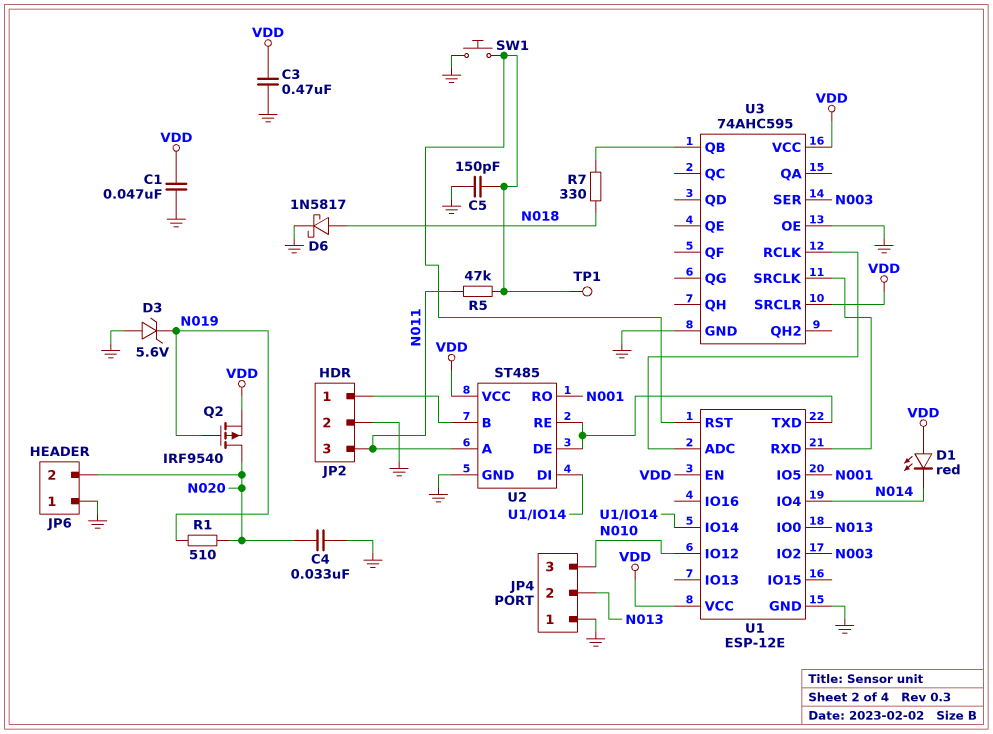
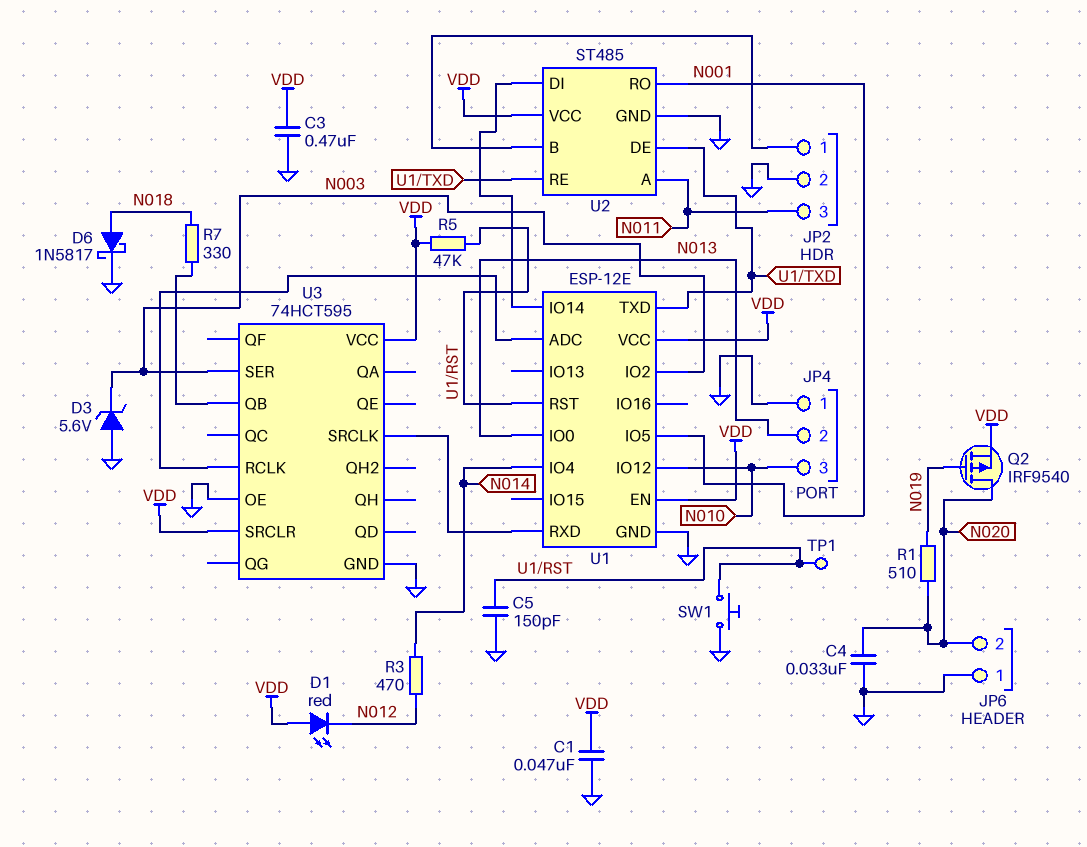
D1: LED red (A VDD, K N014) -> LED red (A VDD, K N012)
D3: zener 5.6V (A GND, K N019) -> zener 5.6V (A GND, K N003)
R3: none -> 470 (N012, N014)
R5: 47k (N011, U1/RST) -> 47k (U1/RST, VDD)
U3: 74AHC595 -> 74HCT595

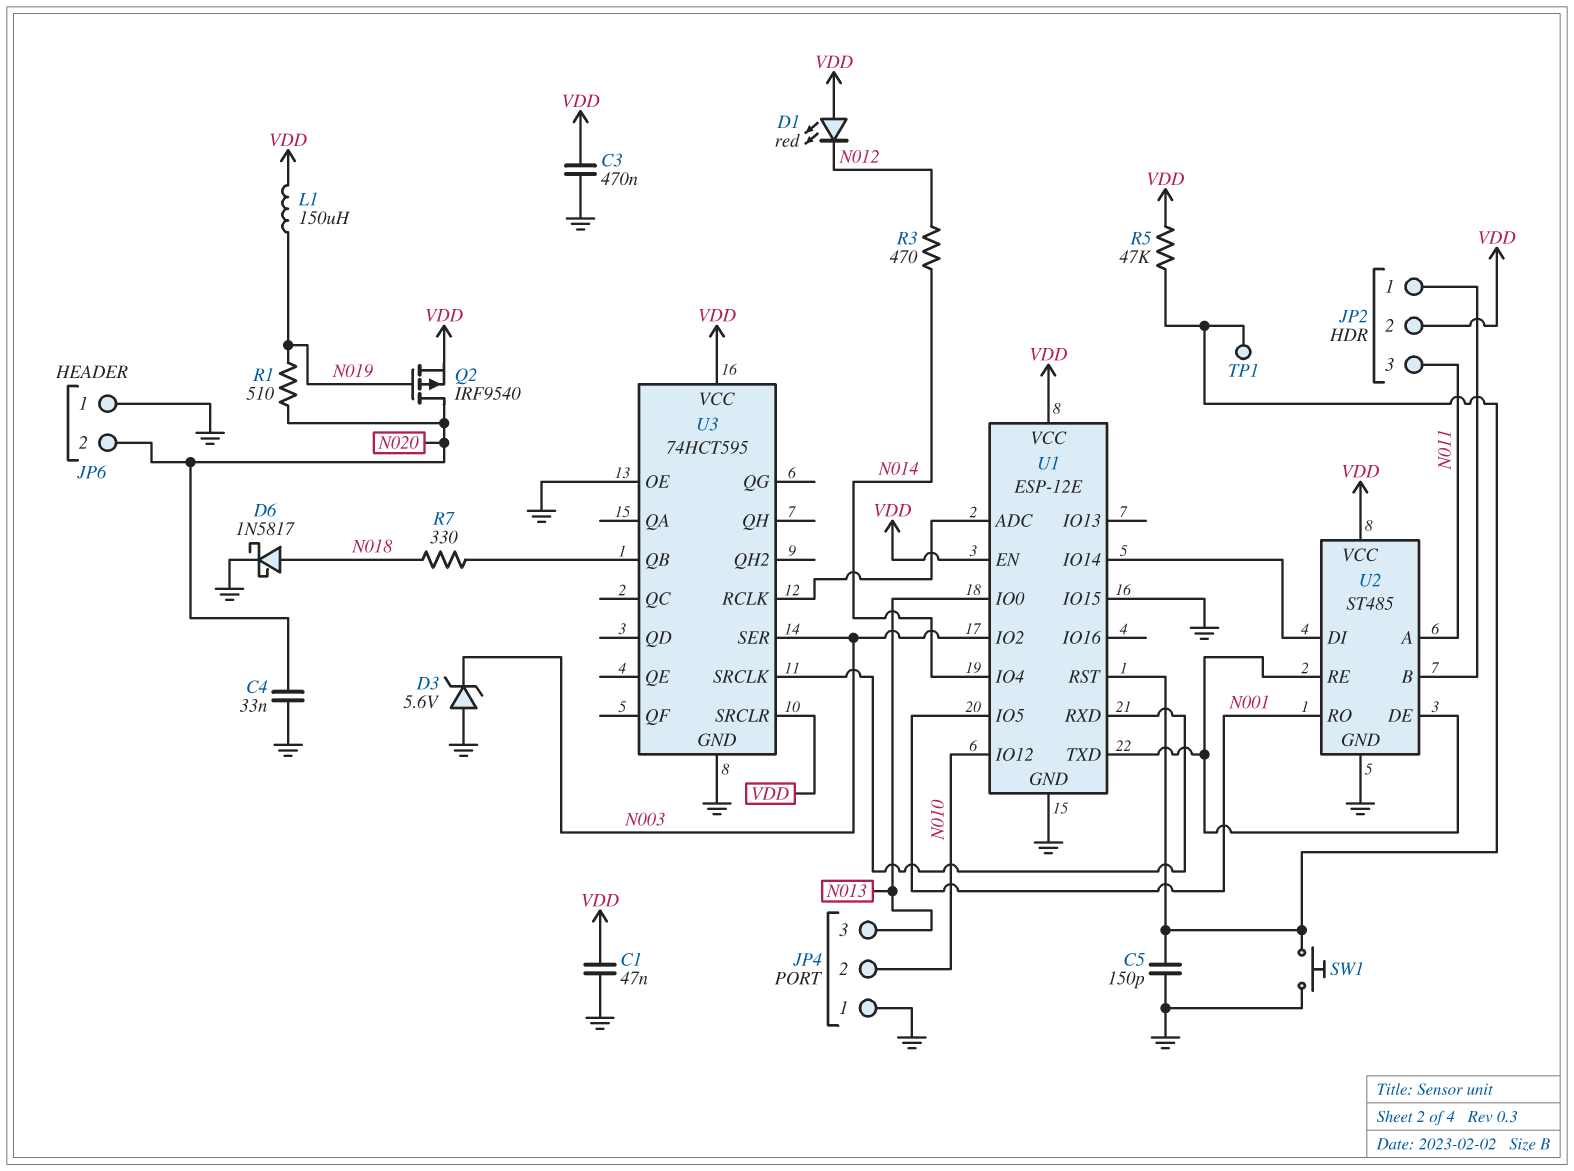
JP2 pin 2: GND -> VDD
JP4 pin 2: N013 -> N010
JP4 pin 3: N010 -> N013
L1: none -> 150uH (N019, VDD)
U1 pin IO15: none -> GND

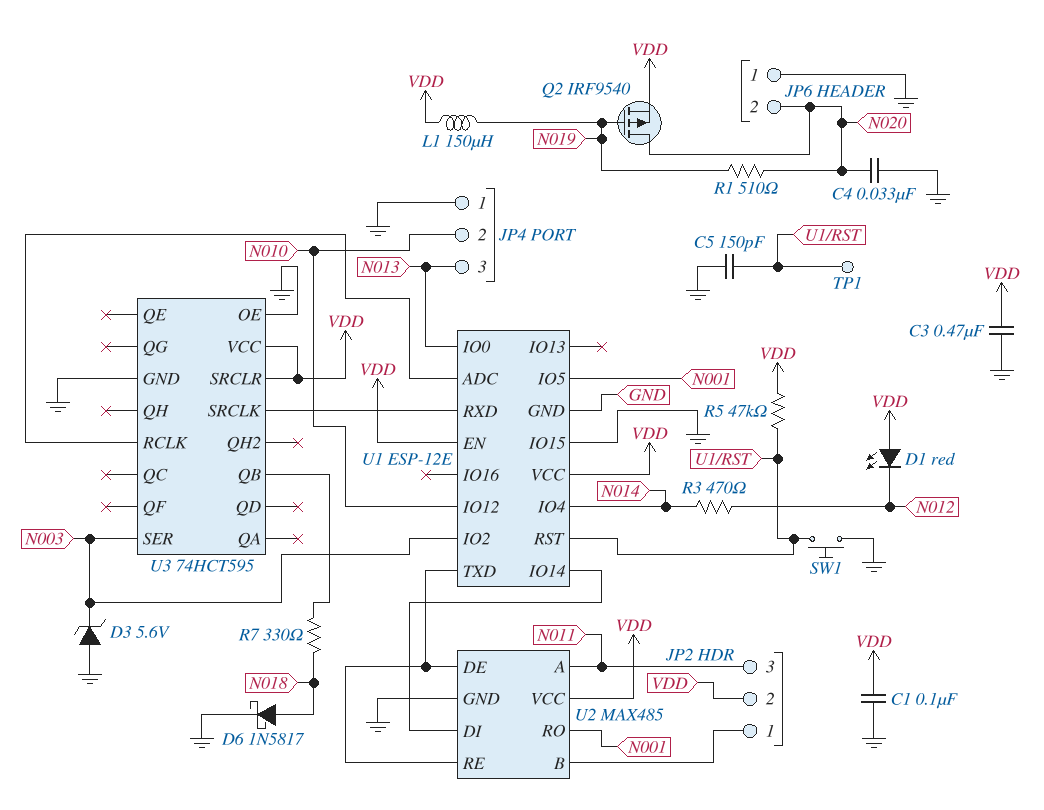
C1: 47nF (GND, VDD) -> 100nF (GND, VDD)
U2: ST485 -> MAX485

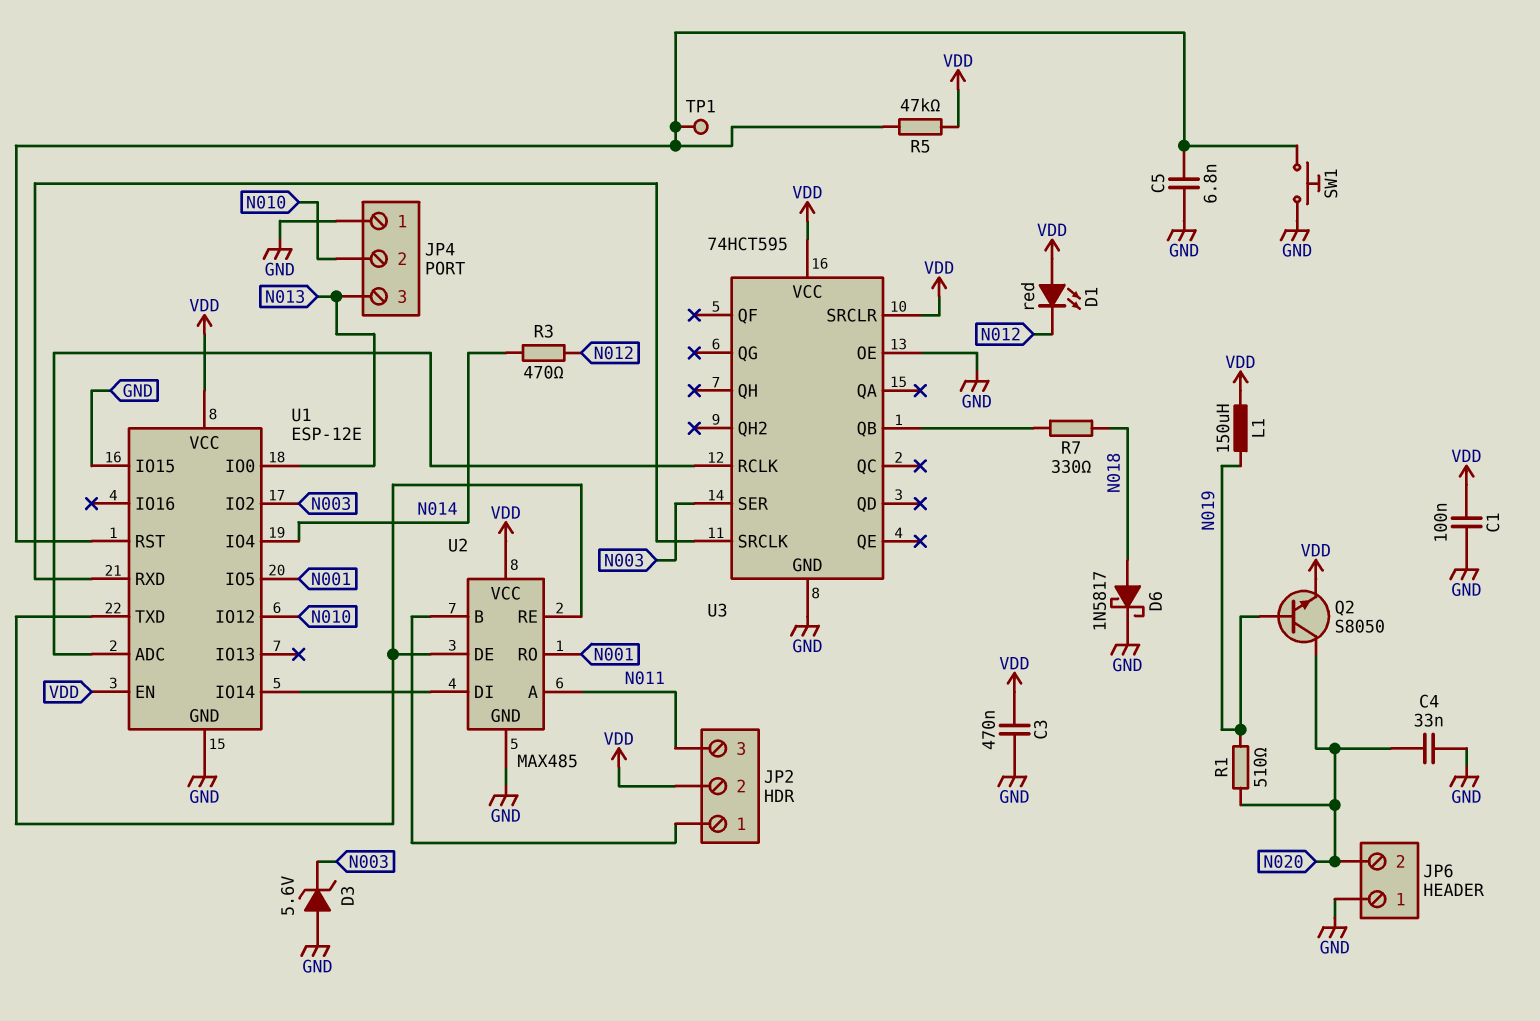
C5: 150pF (GND, U1/RST) -> 6.8nF (GND, U1/RST)
Q2: PMOS IRF9540 (G N019, D N020, S VDD) -> NPN S8050 (B N019, C N020, E VDD)

